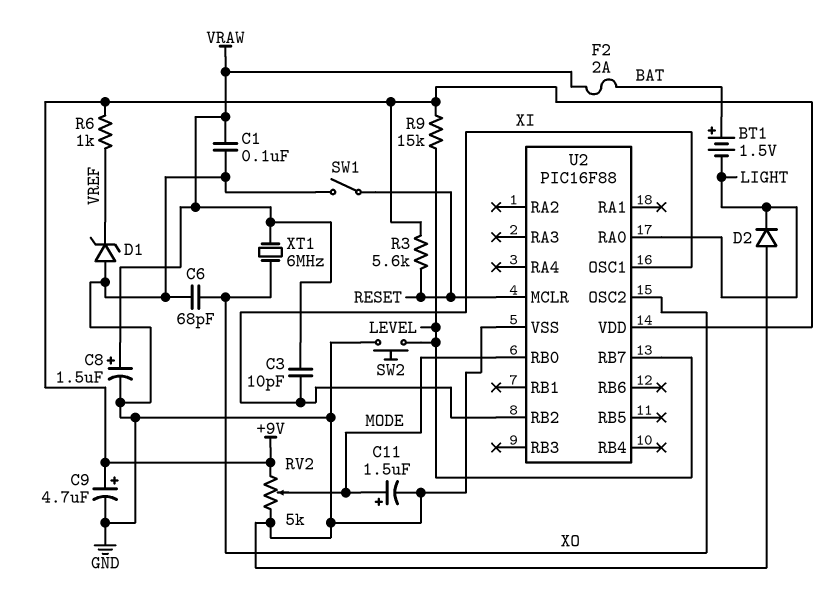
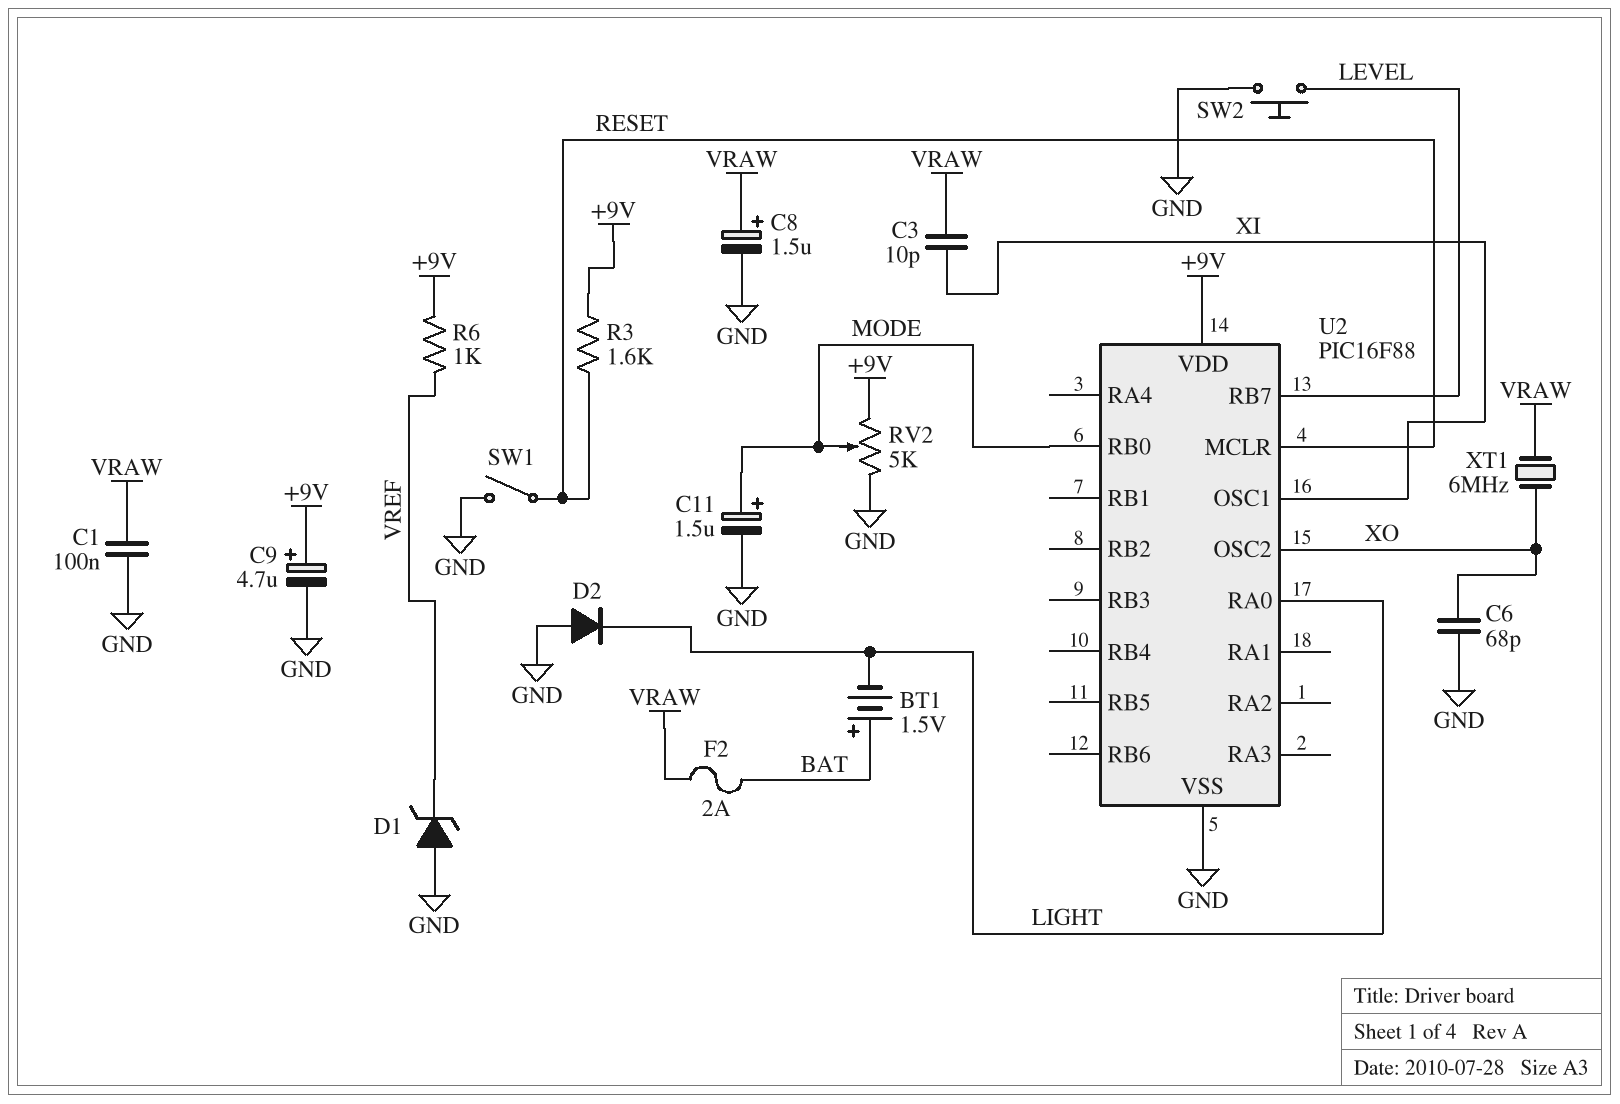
R3: 5.6k (+9V, RESET) -> 1.6k (+9V, RESET)
R9: 15k (+9V, LEVEL) -> none
U2 pin RB2: XI -> none

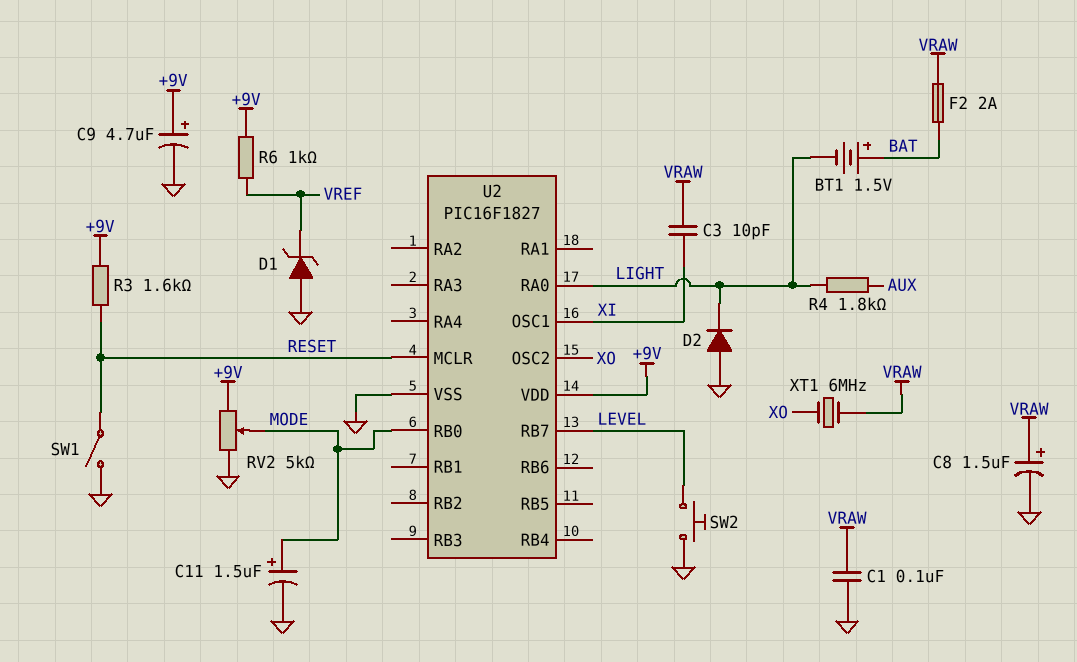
C6: 68pF (GND, XO) -> none
R4: none -> 1.8k (AUX, LIGHT)
U2: PIC16F88 -> PIC16F1827

